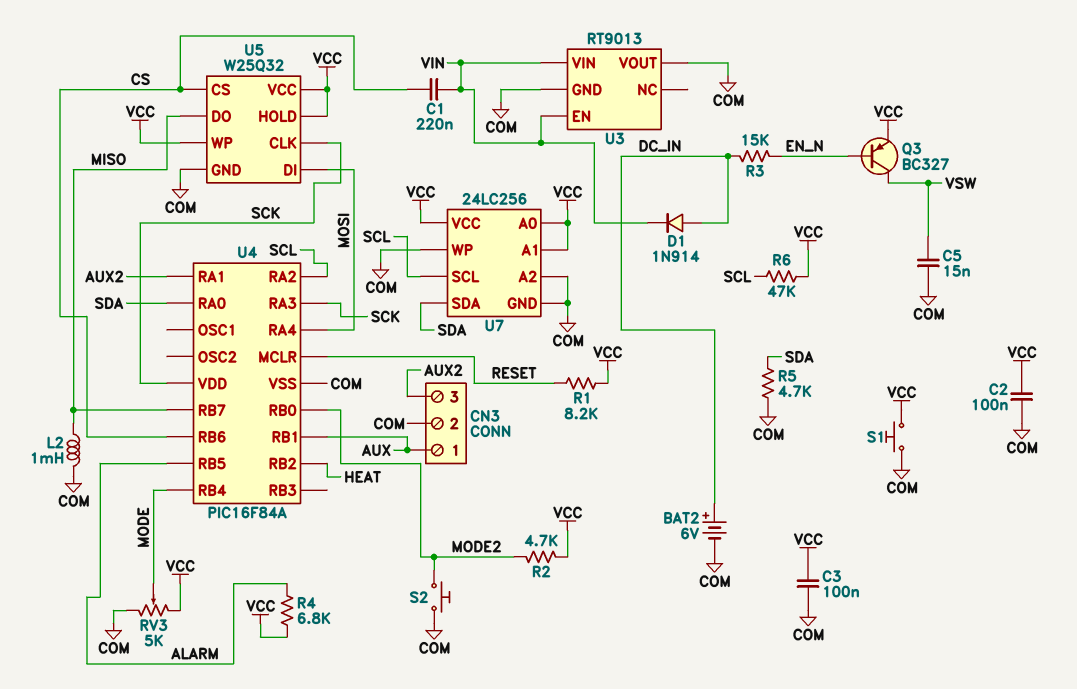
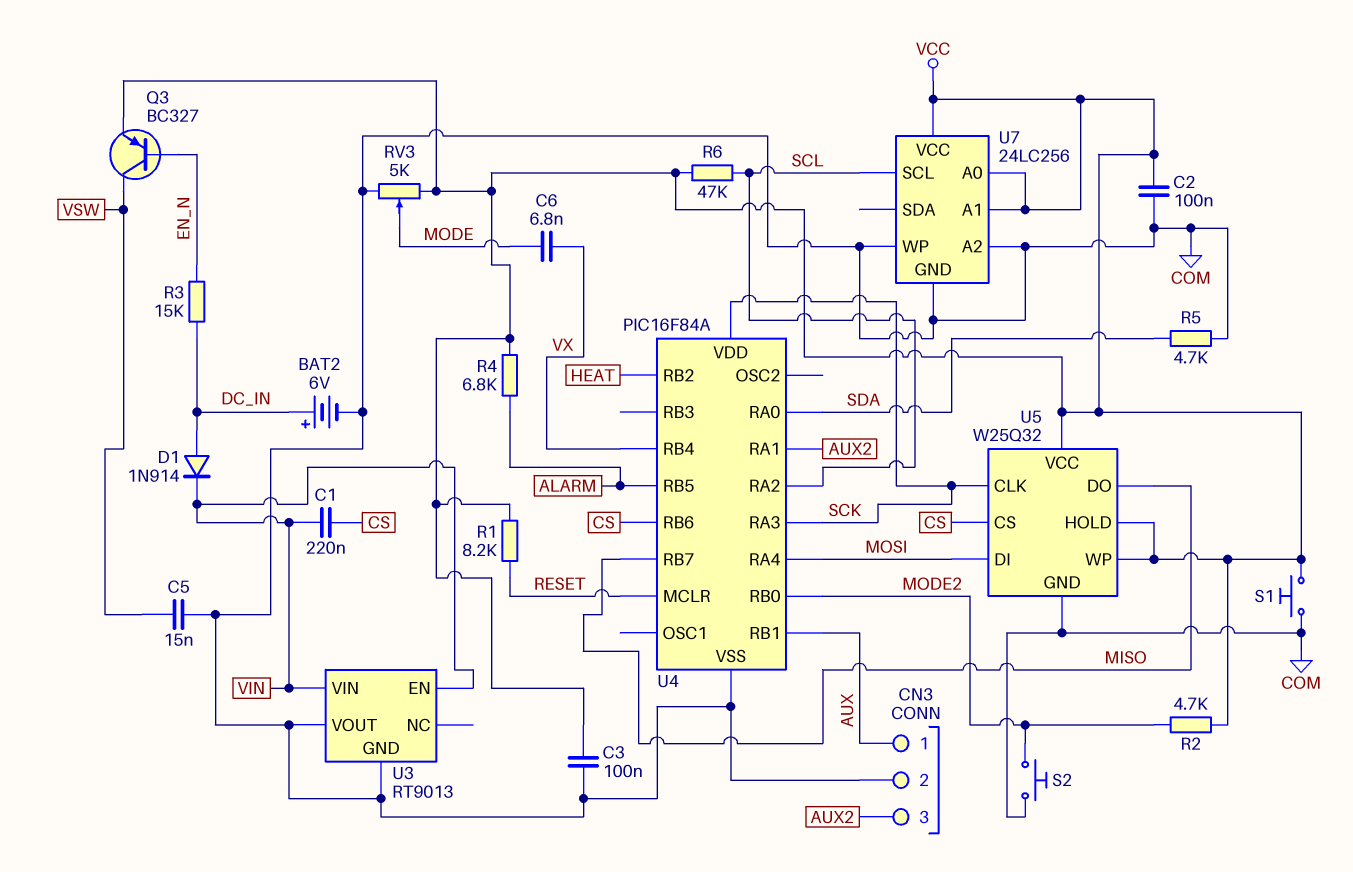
C6: none -> 6.8nF (MODE, VX)
L2: 1mH (COM, MISO) -> none
U4 pin RB4: MODE -> VX
U7 pin SDA: SDA -> none

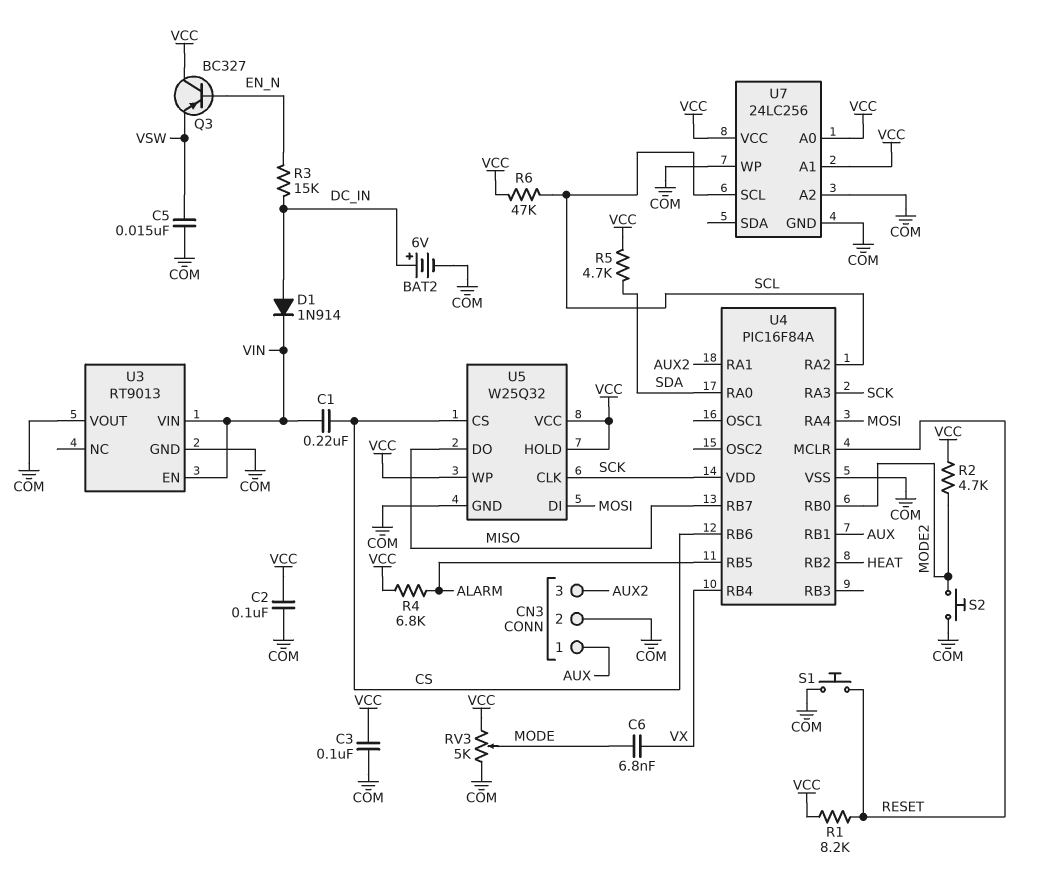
Q3: PNP BC327 (B EN_N, C VSW, E VCC) -> PNP BC327 (B EN_N, C VCC, E VSW)
R5: 4.7k (COM, SDA) -> 4.7k (SDA, VCC)
S1: button (COM, VCC) -> button (COM, RESET)

